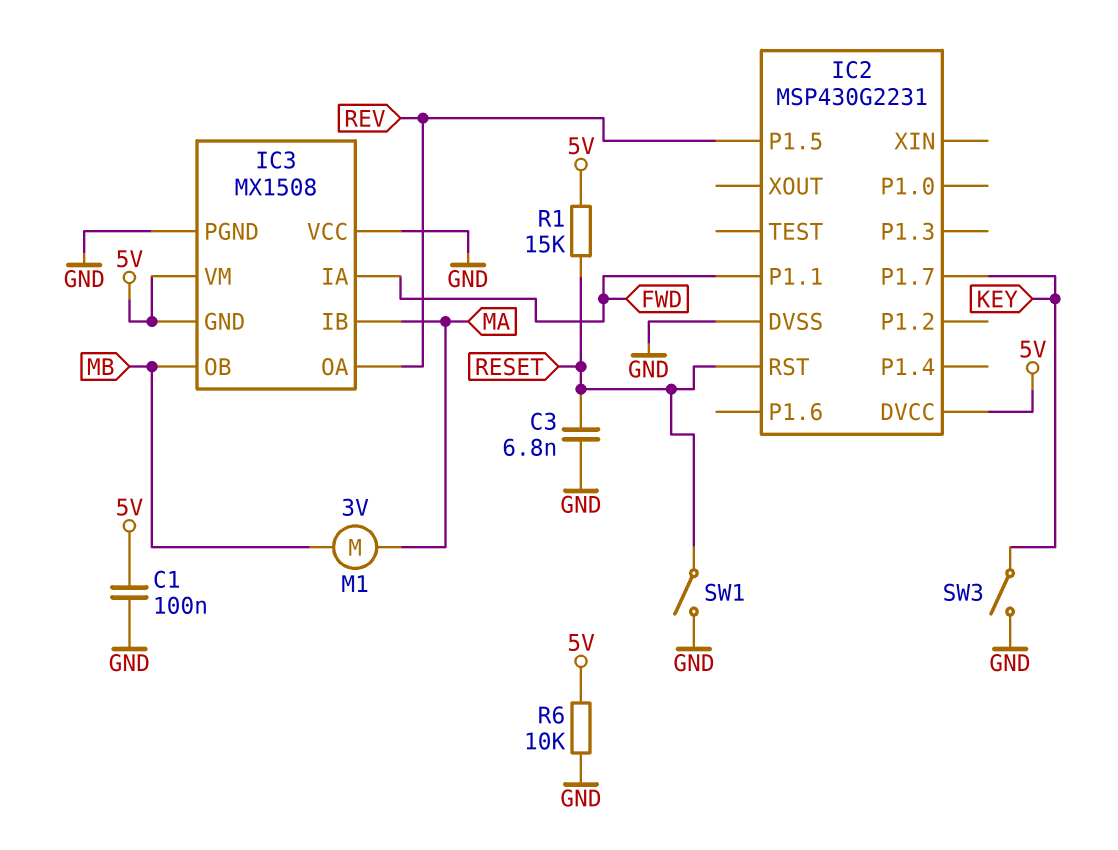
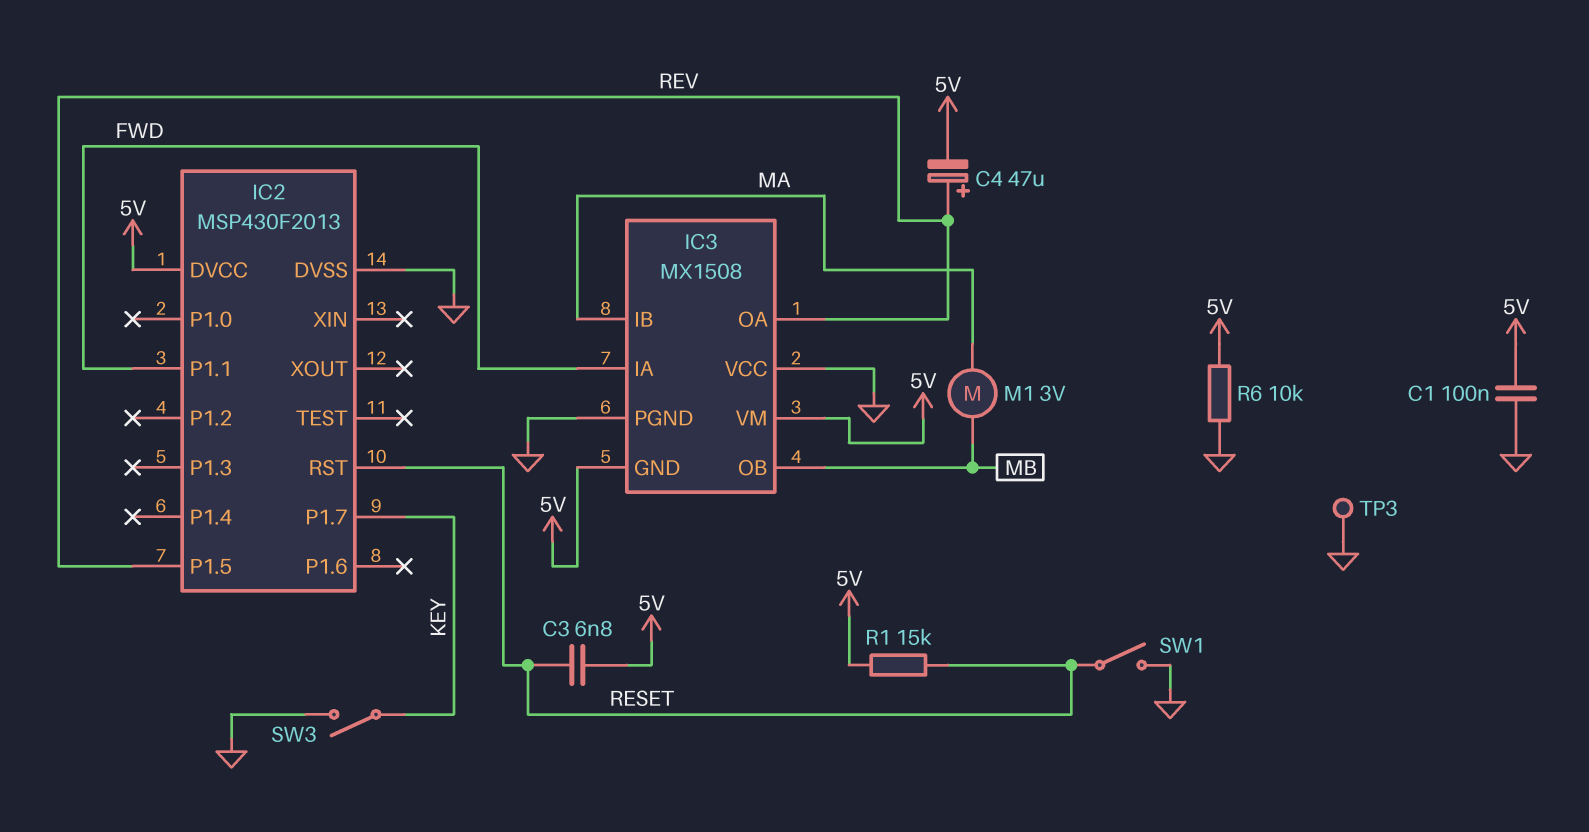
C3: 6.8nF (GND, RESET) -> 6.8nF (5V, RESET)
C4: none -> 47uF (plus REV, minus 5V)
IC2: MSP430G2231 -> MSP430F2013
TP3: none -> test point (GND)

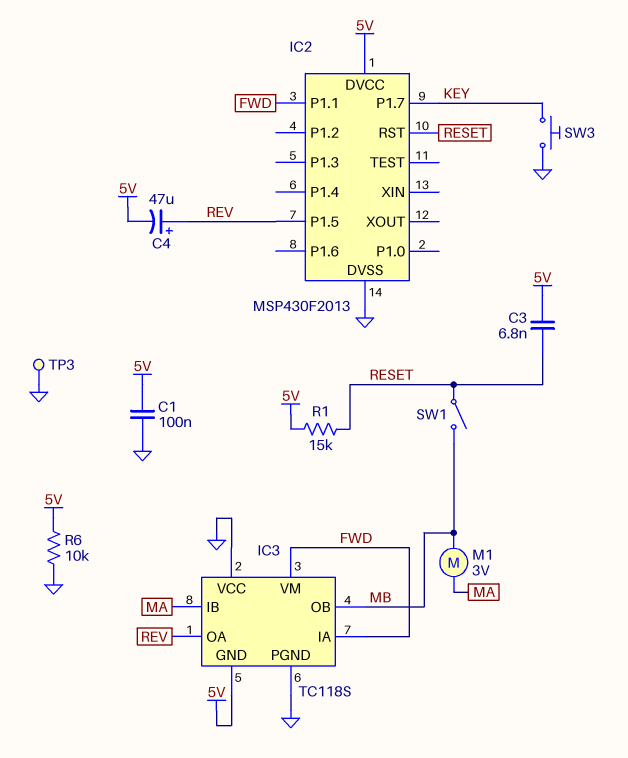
IC3: MX1508 -> TC118S
IC3 pin VM: 5V -> FWD
SW1: switch (GND, RESET) -> switch (MB, RESET)
SW3: switch (GND, KEY) -> button (GND, KEY)

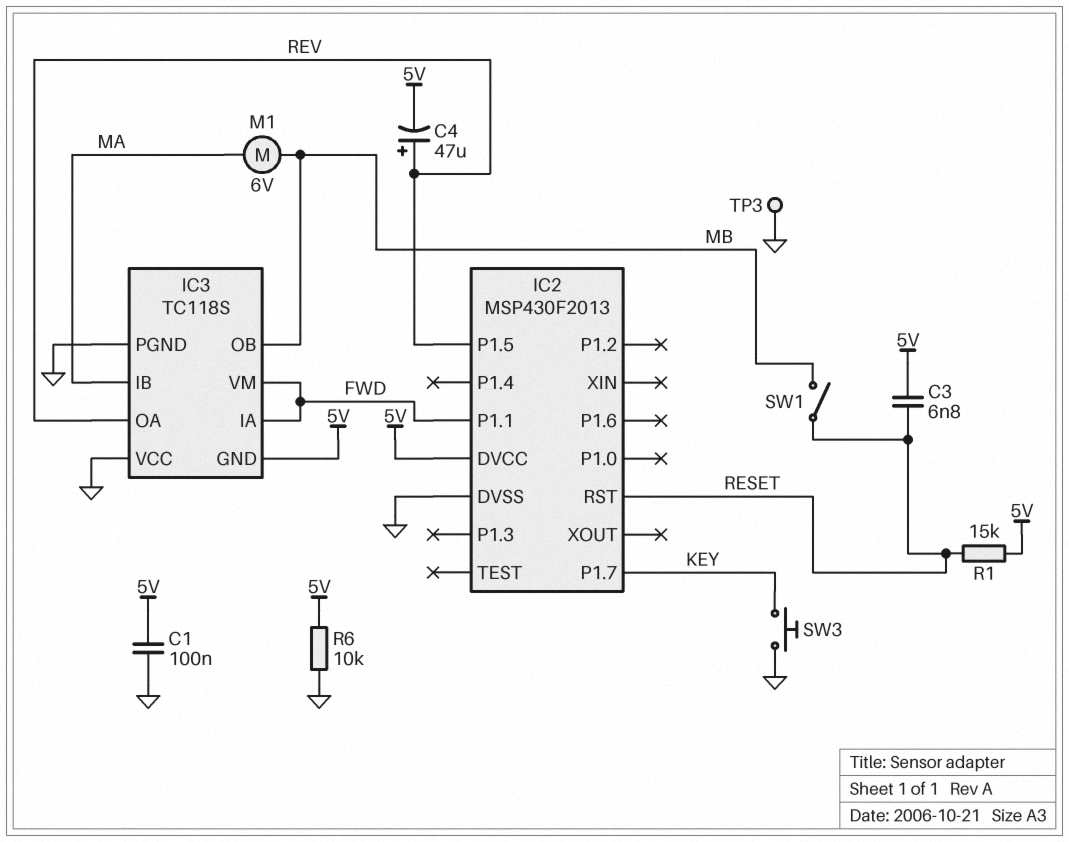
M1: motor 3V (MA, MB) -> motor 6V (MA, MB)

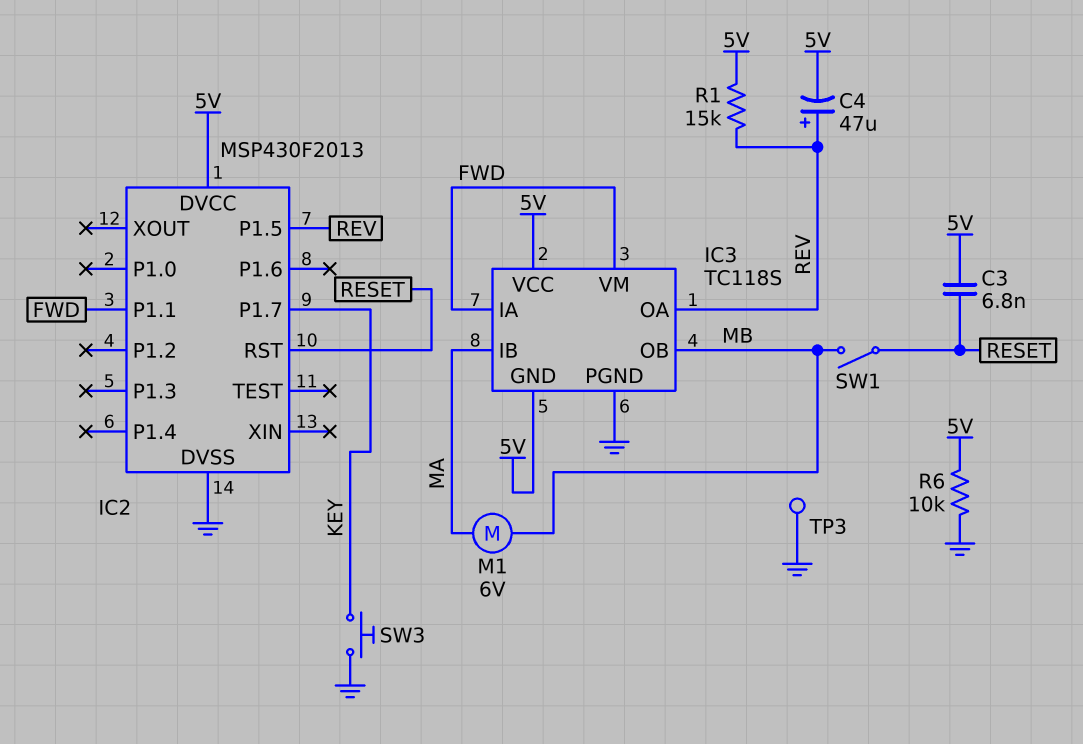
C1: 100nF (5V, GND) -> none
IC3 pin VCC: GND -> 5V
R1: 15k (5V, RESET) -> 15k (5V, REV)

